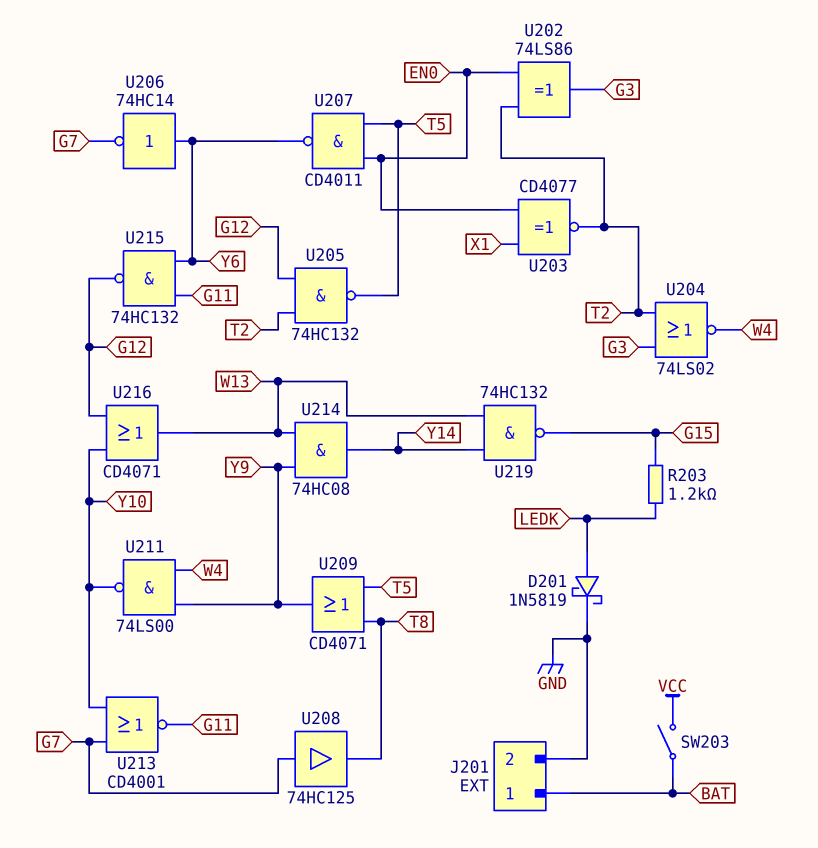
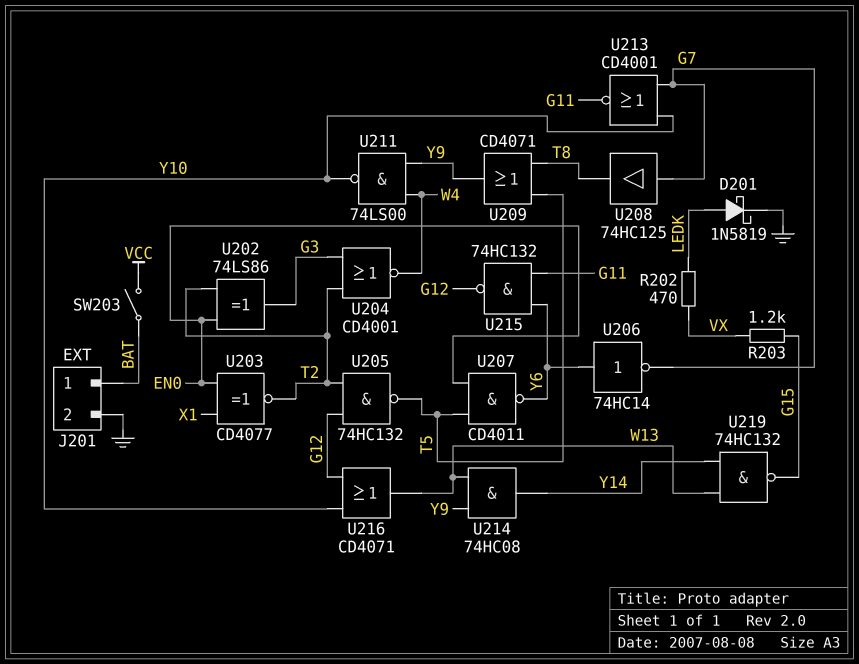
R202: none -> 470 (LEDK, VX)
R203: 1.2k (G15, LEDK) -> 1.2k (G15, VX)
U204: NOR 74LS02 (in G3, in T2, out W4) -> NOR CD4001 (in G3, in T2, out W4)

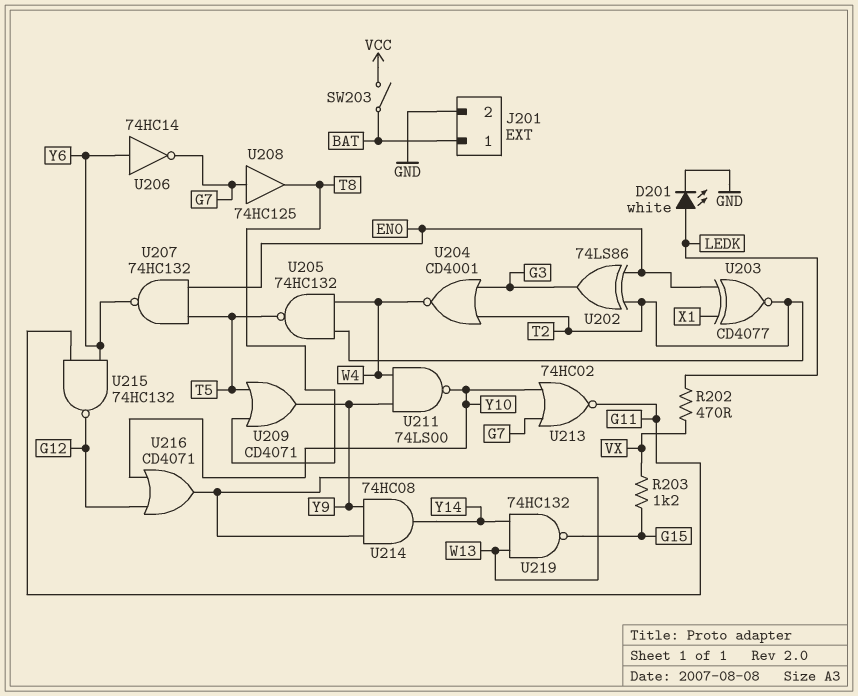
D201: schottky 1N5819 (A LEDK, K GND) -> LED white (A LEDK, K GND)
U205: NAND 74HC132 (in G12, in T2, out T5) -> NAND 74HC132 (in T2, in W4, out T5)
U207: NAND CD4011 (in EN0, in T5, out Y6) -> NAND 74HC132 (in EN0, in T5, out Y6)
U213: NOR CD4001 (in G7, in Y10, out G11) -> NOR 74HC02 (in G7, in Y10, out G11)

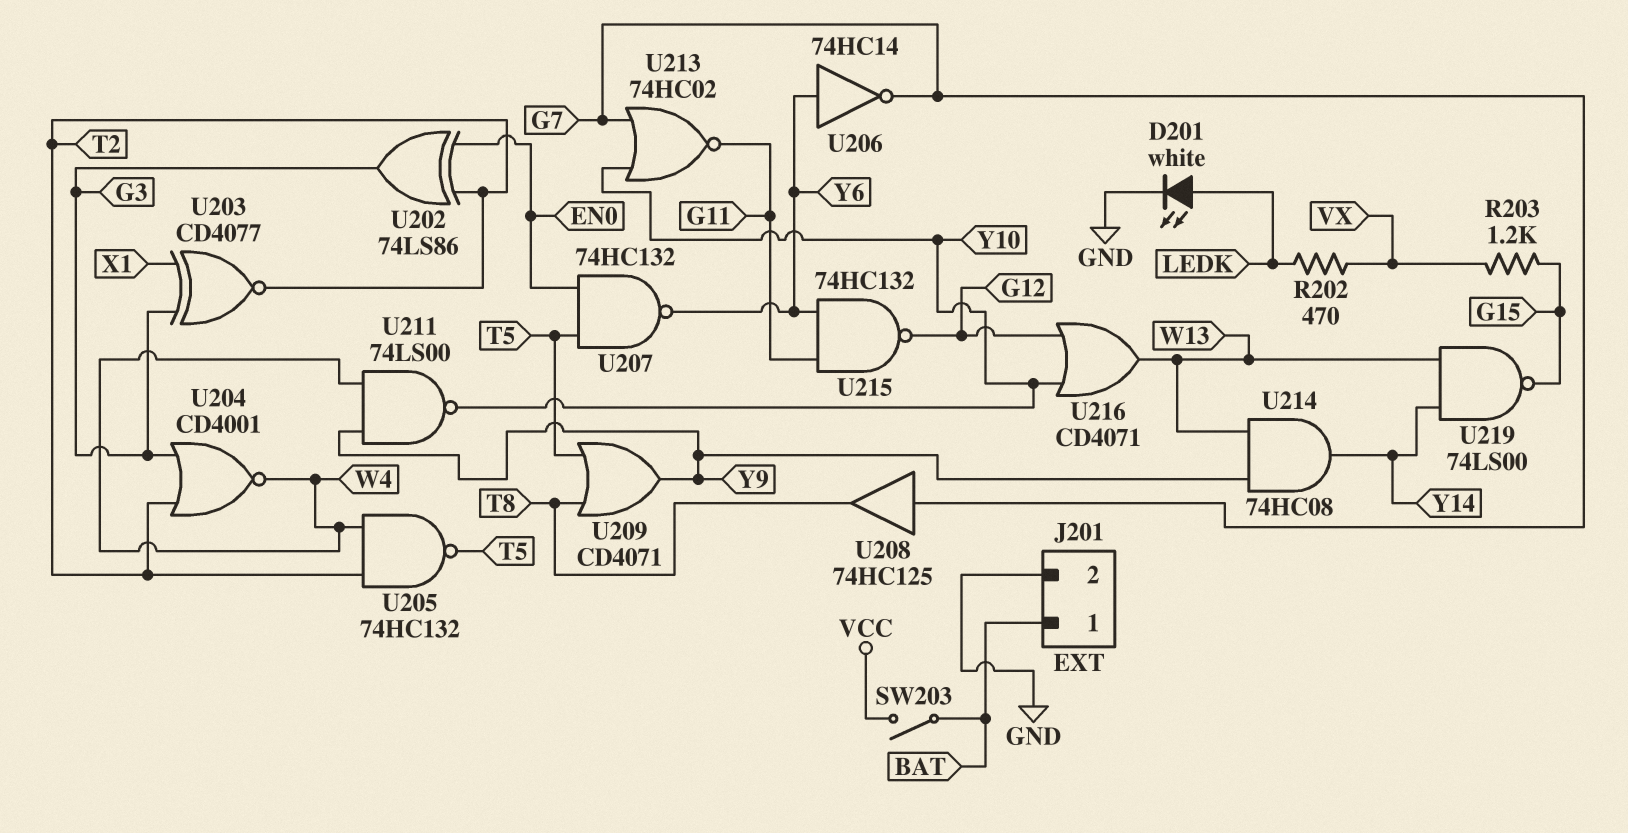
U203: XNOR CD4077 (in EN0, in X1, out T2) -> XNOR CD4077 (in G3, in X1, out T2)
U219: NAND 74HC132 (in W13, in Y14, out G15) -> NAND 74LS00 (in W13, in Y14, out G15)

